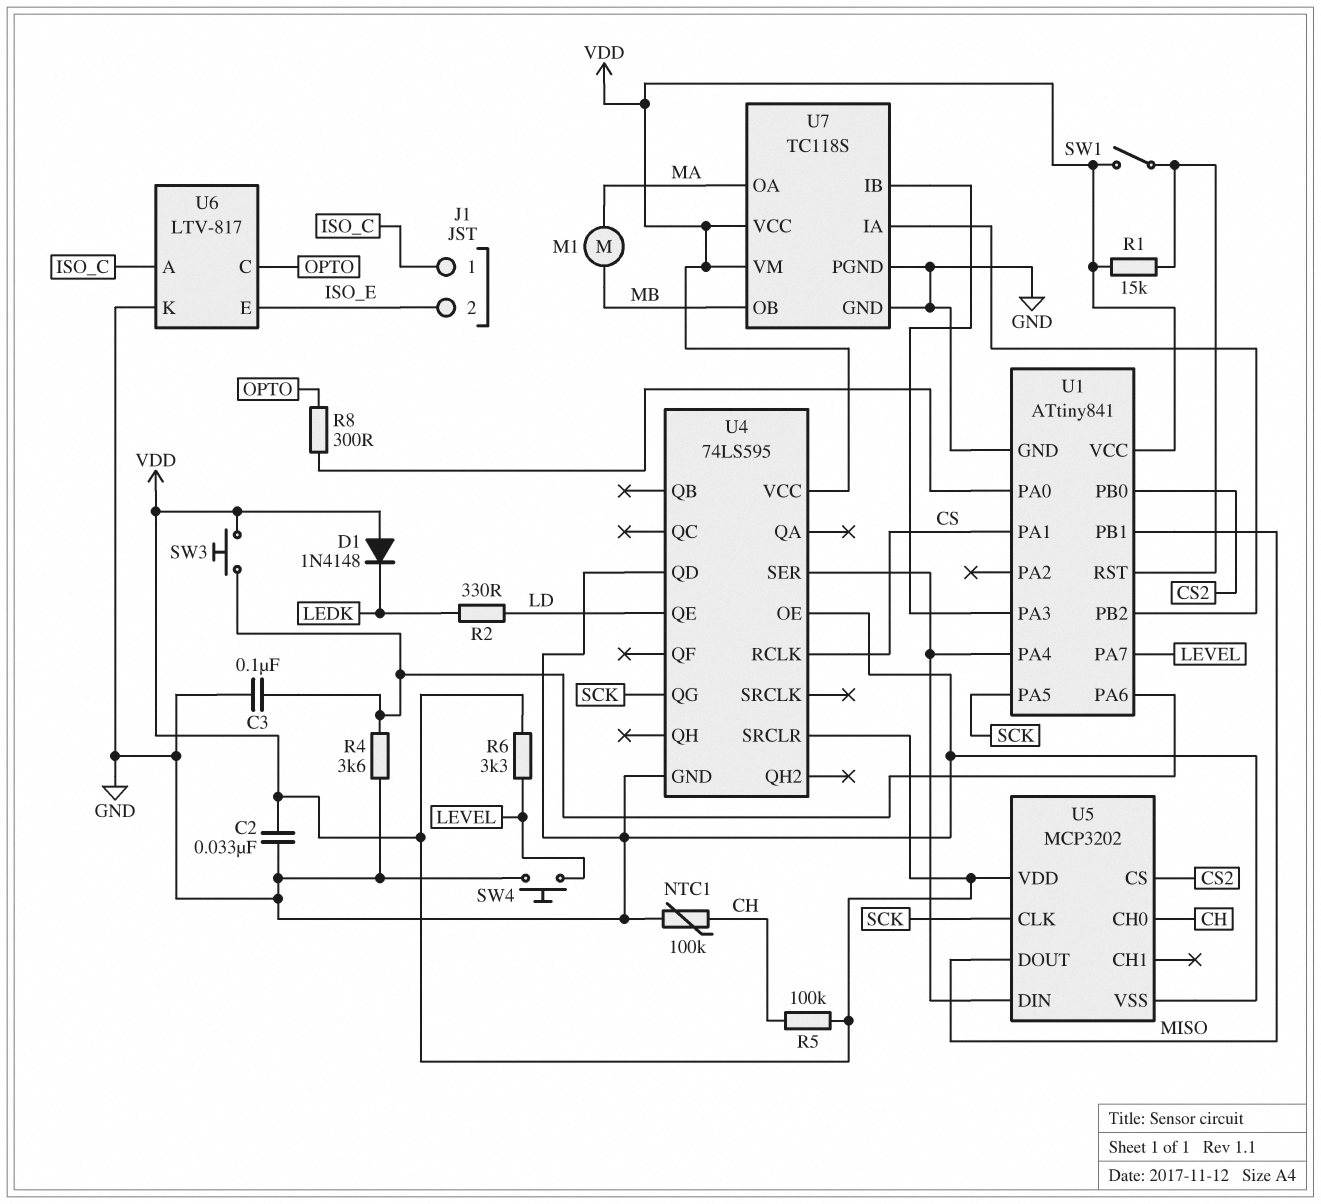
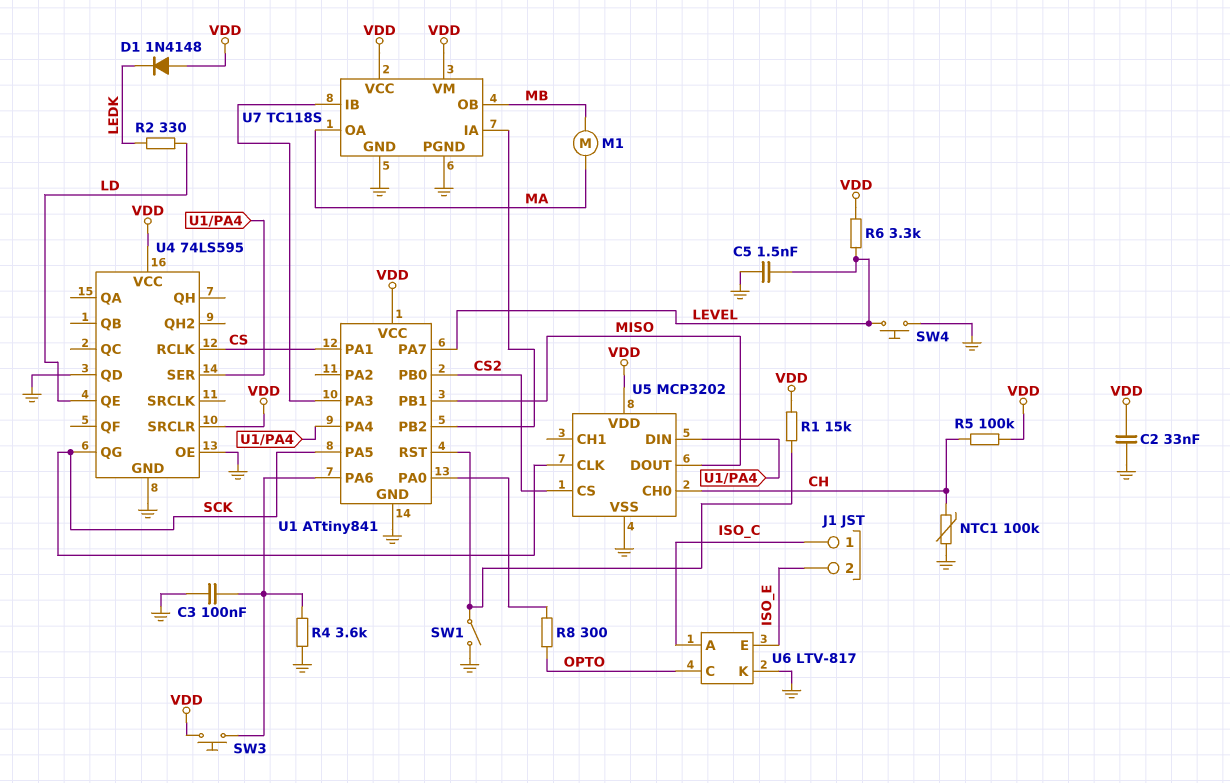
C5: none -> 1.5nF (GND, LEVEL)
SW1: switch (U1/RST, VDD) -> switch (GND, U1/RST)

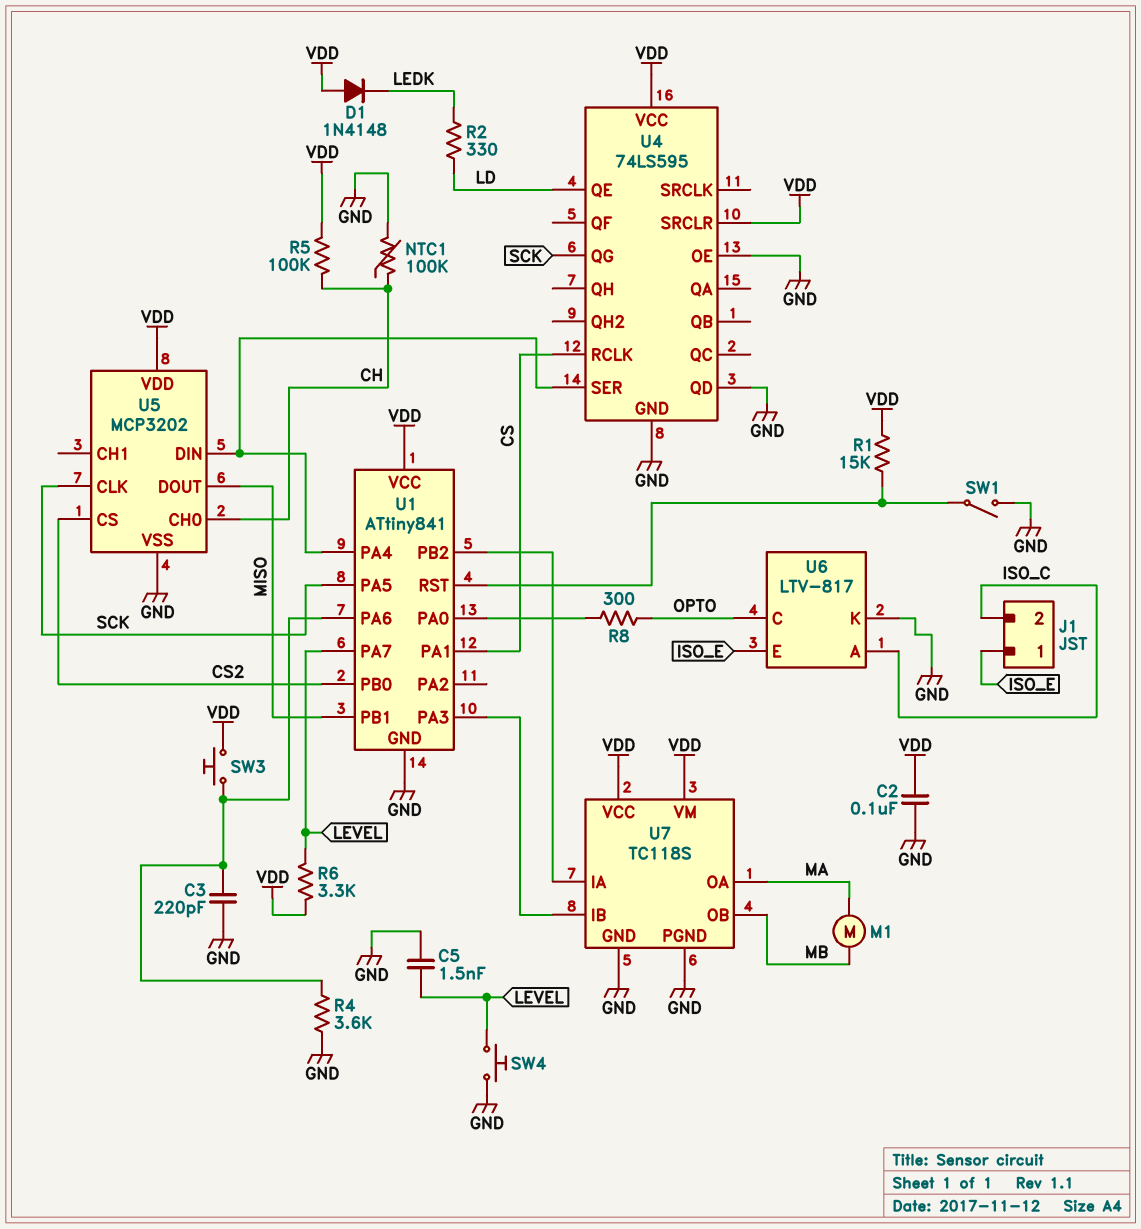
C2: 33nF (GND, VDD) -> 100nF (GND, VDD)
C3: 100nF (GND, U1/PA6) -> 220pF (GND, U1/PA6)
J1 pin 1: ISO_C -> ISO_E
J1 pin 2: ISO_E -> ISO_C

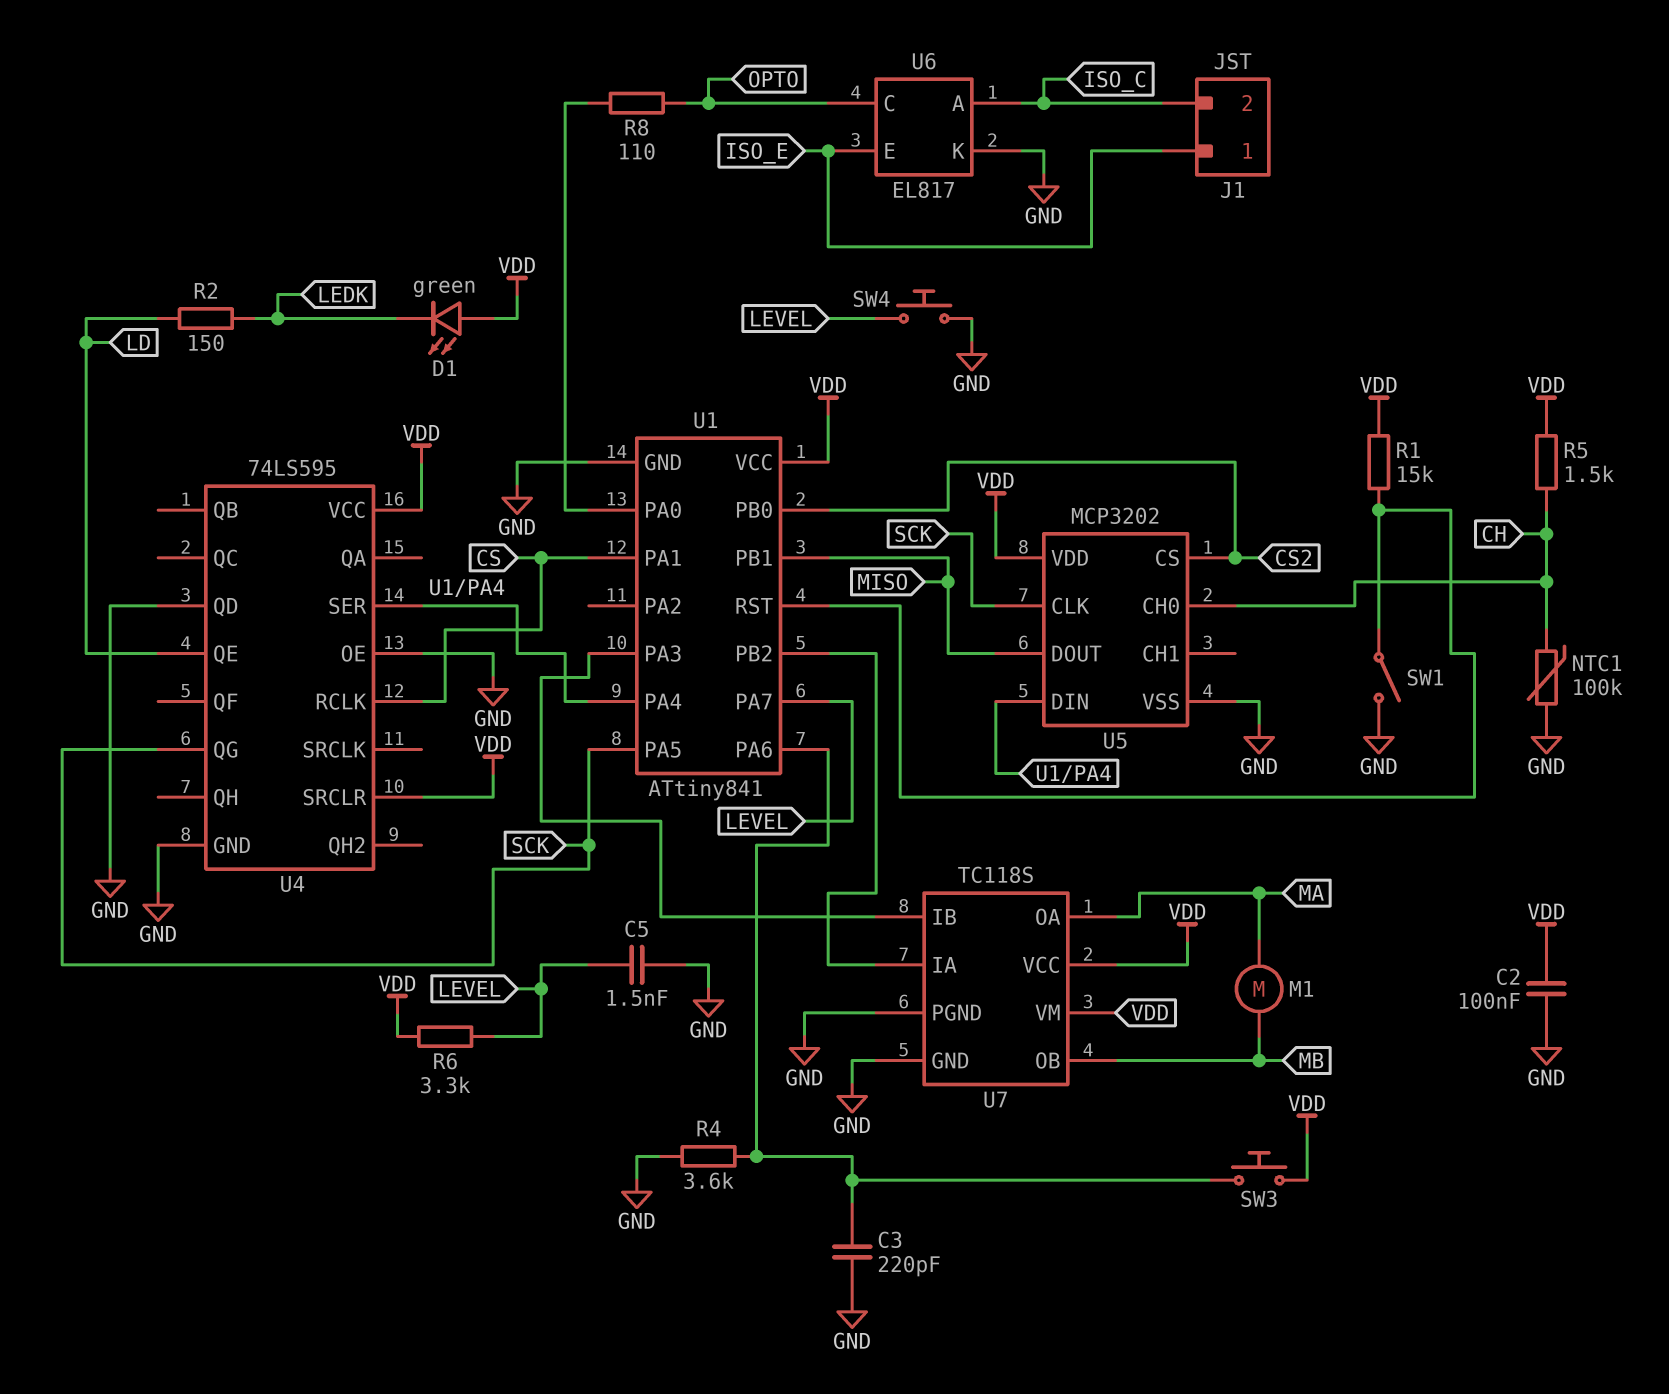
D1: diode 1N4148 (A VDD, K LEDK) -> LED green (A VDD, K LEDK)
R2: 330 (LD, LEDK) -> 150 (LD, LEDK)
R5: 100k (CH, VDD) -> 1.5k (CH, VDD)
R8: 300 (OPTO, U1/PA0) -> 110 (OPTO, U1/PA0)
U6: LTV-817 -> EL817

